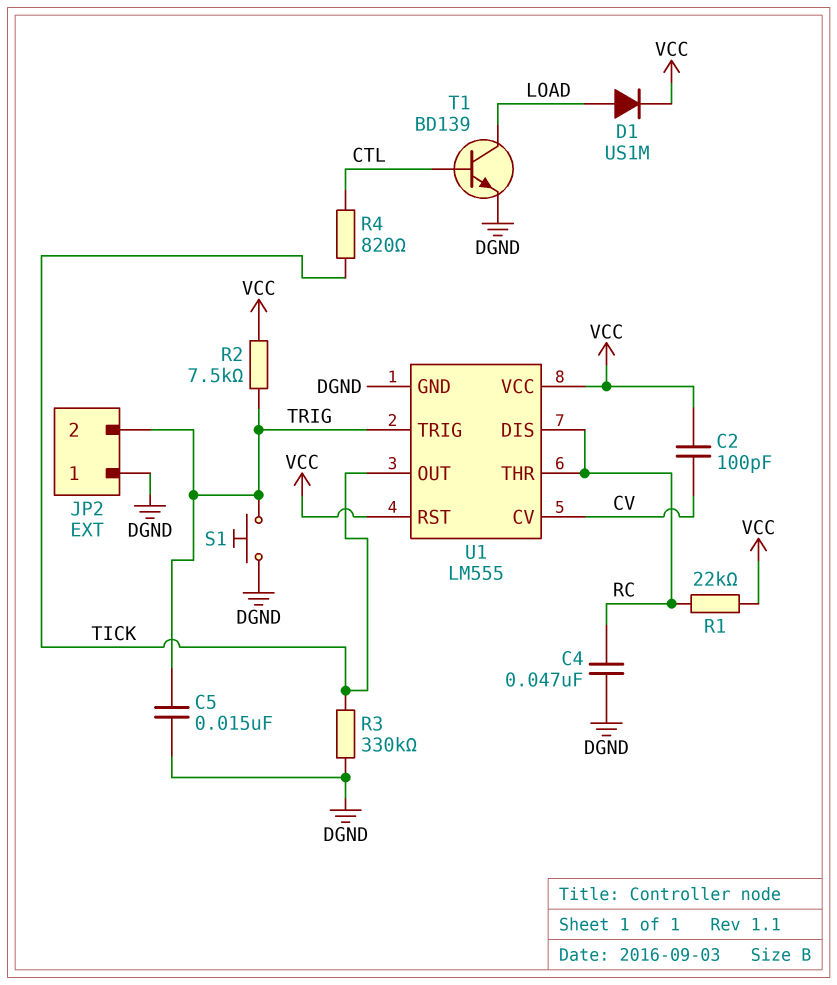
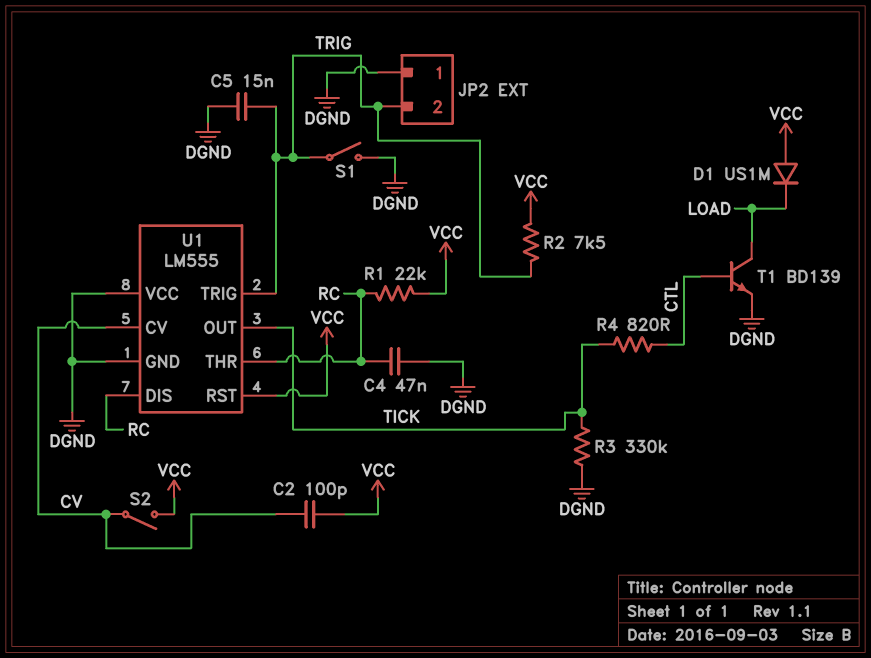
D1: diode US1M (A LOAD, K VCC) -> diode US1M (A VCC, K LOAD)
S1: button (DGND, TRIG) -> switch (DGND, TRIG)
S2: none -> switch (CV, VCC)
U1 pin VCC: VCC -> DGND

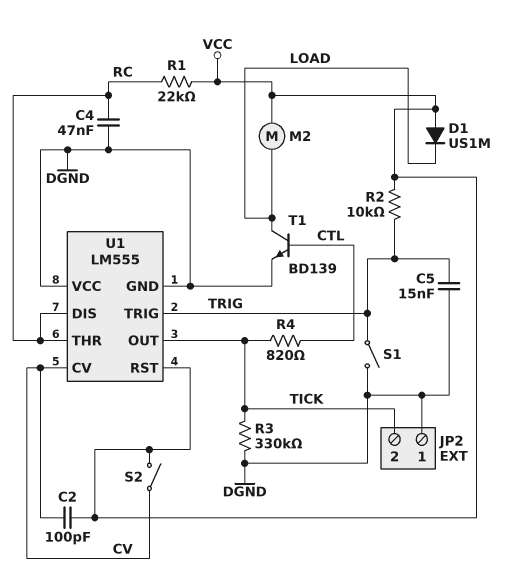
JP2 pin 2: TRIG -> TICK
M2: none -> motor (LOAD, VCC)
R2: 7.5k (TRIG, VCC) -> 10k (TRIG, VCC)

